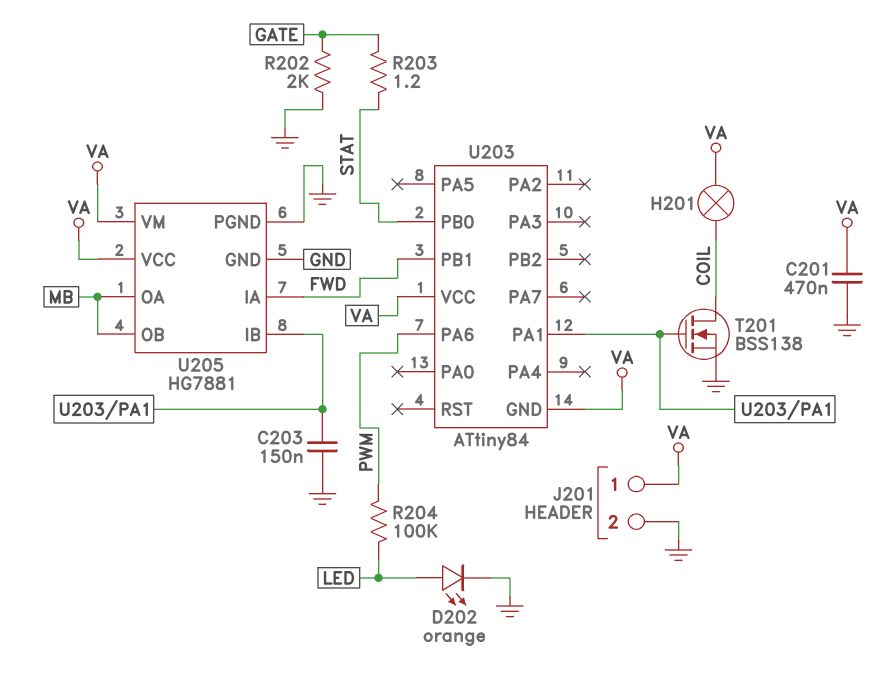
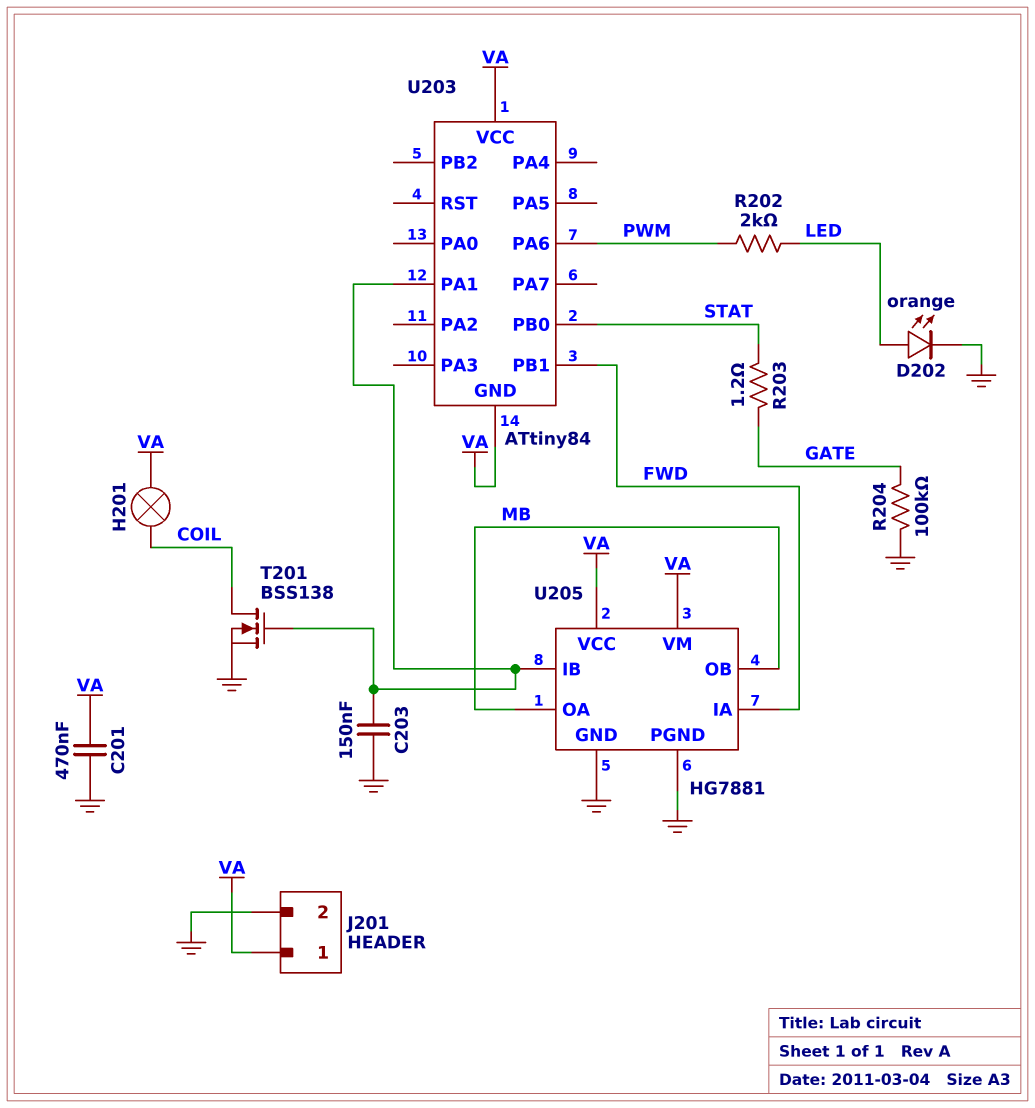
R202: 2k (GATE, GND) -> 2k (LED, PWM)
R204: 100k (LED, PWM) -> 100k (GATE, GND)

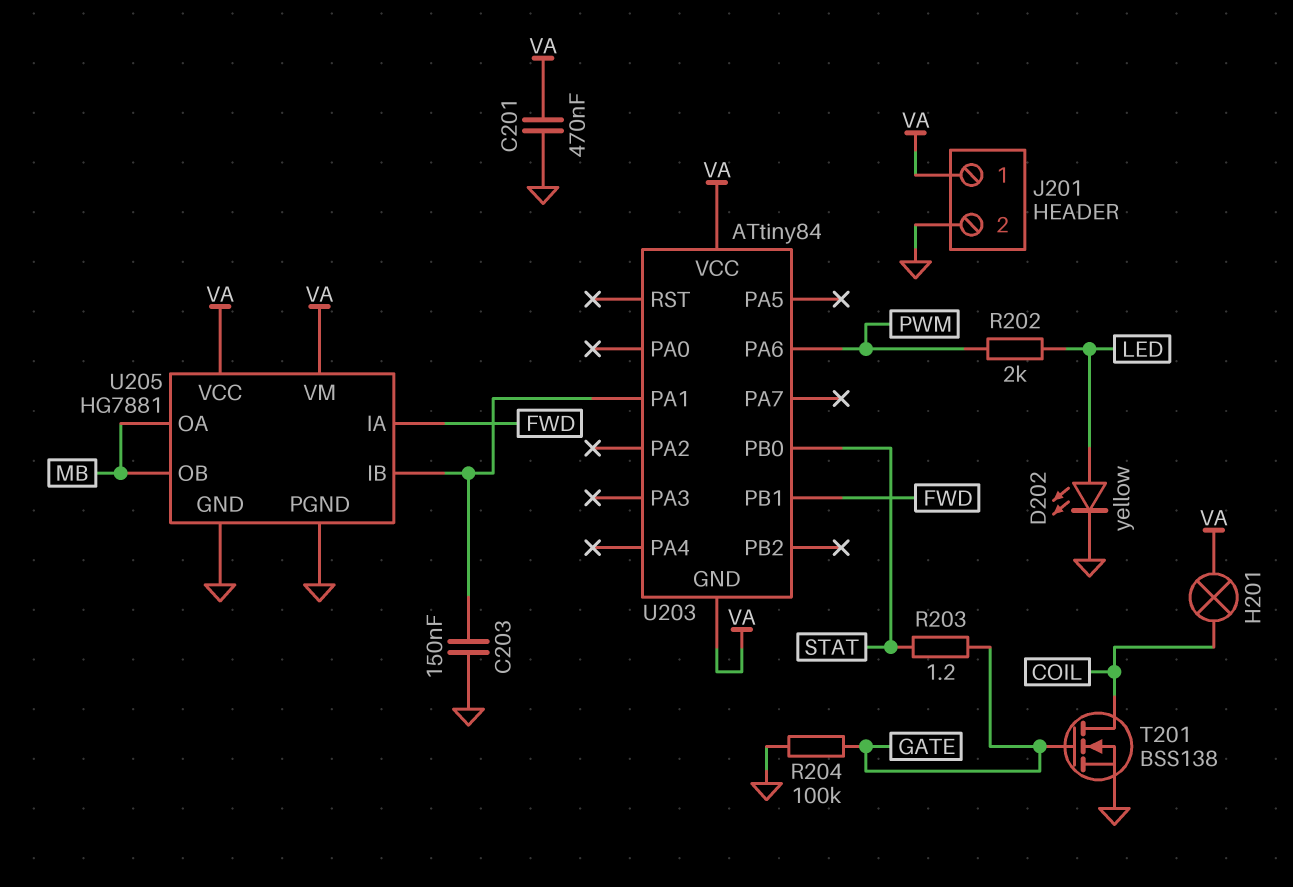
D202: LED orange (A LED, K GND) -> LED yellow (A LED, K GND)
T201: NMOS BSS138 (G U203/PA1, D COIL, S GND) -> NMOS BSS138 (G GATE, D COIL, S GND)

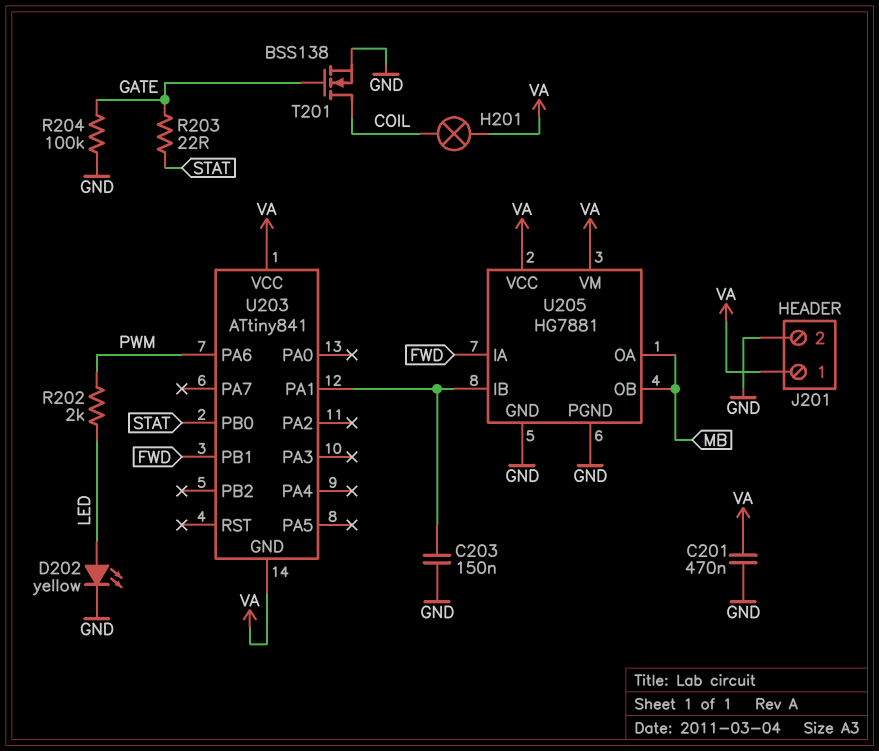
R203: 1.2 (GATE, STAT) -> 22 (GATE, STAT)
U203: ATtiny84 -> ATtiny841

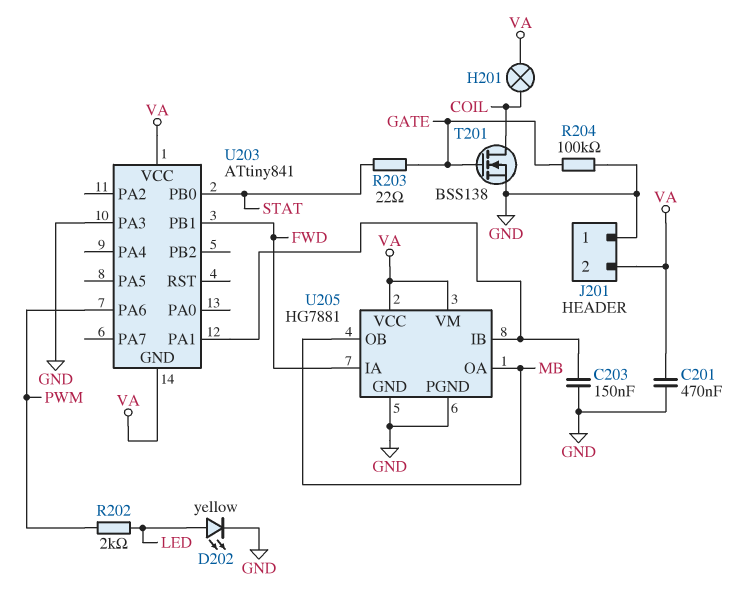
J201 pin 1: VA -> GND
J201 pin 2: GND -> VA
U203 pin PA3: none -> GND

